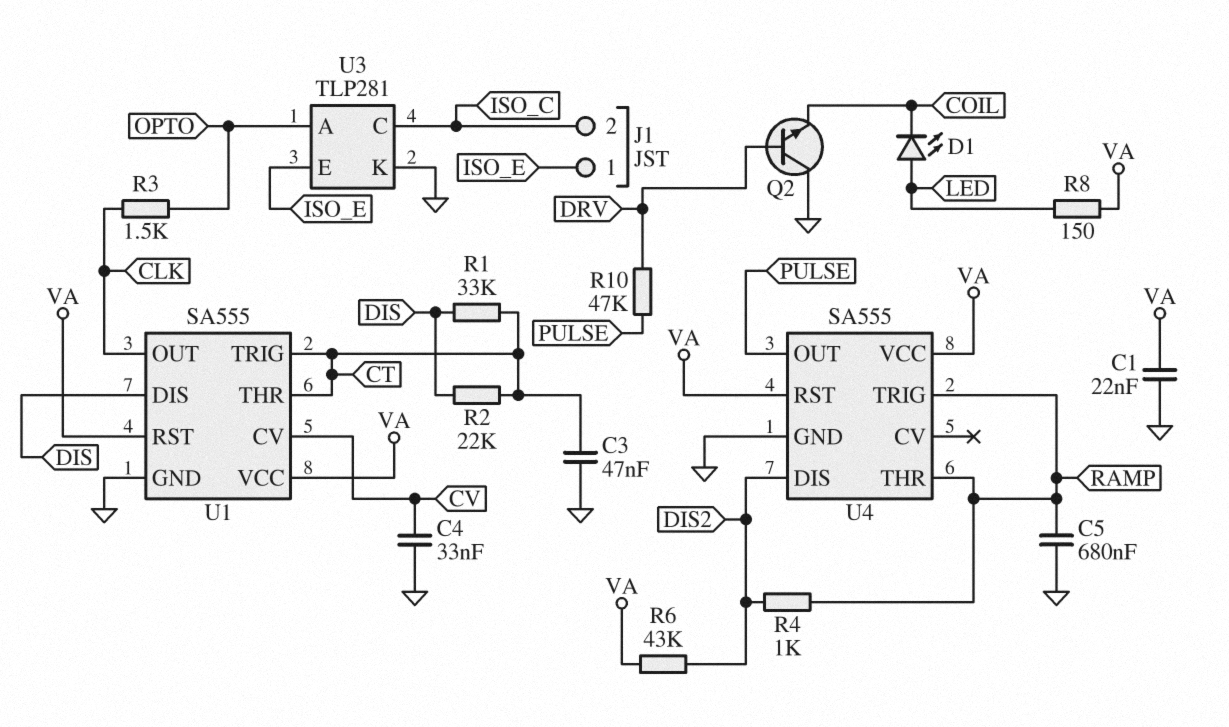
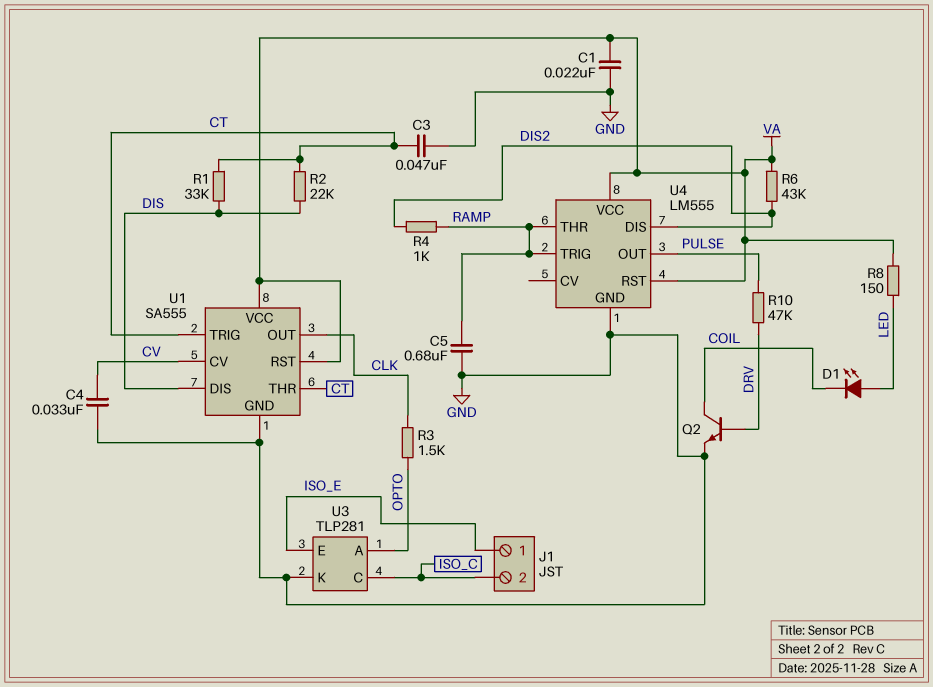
Q2: NPN (B DRV, C GND, E COIL) -> NPN (B DRV, C COIL, E GND)
U4: SA555 -> LM555

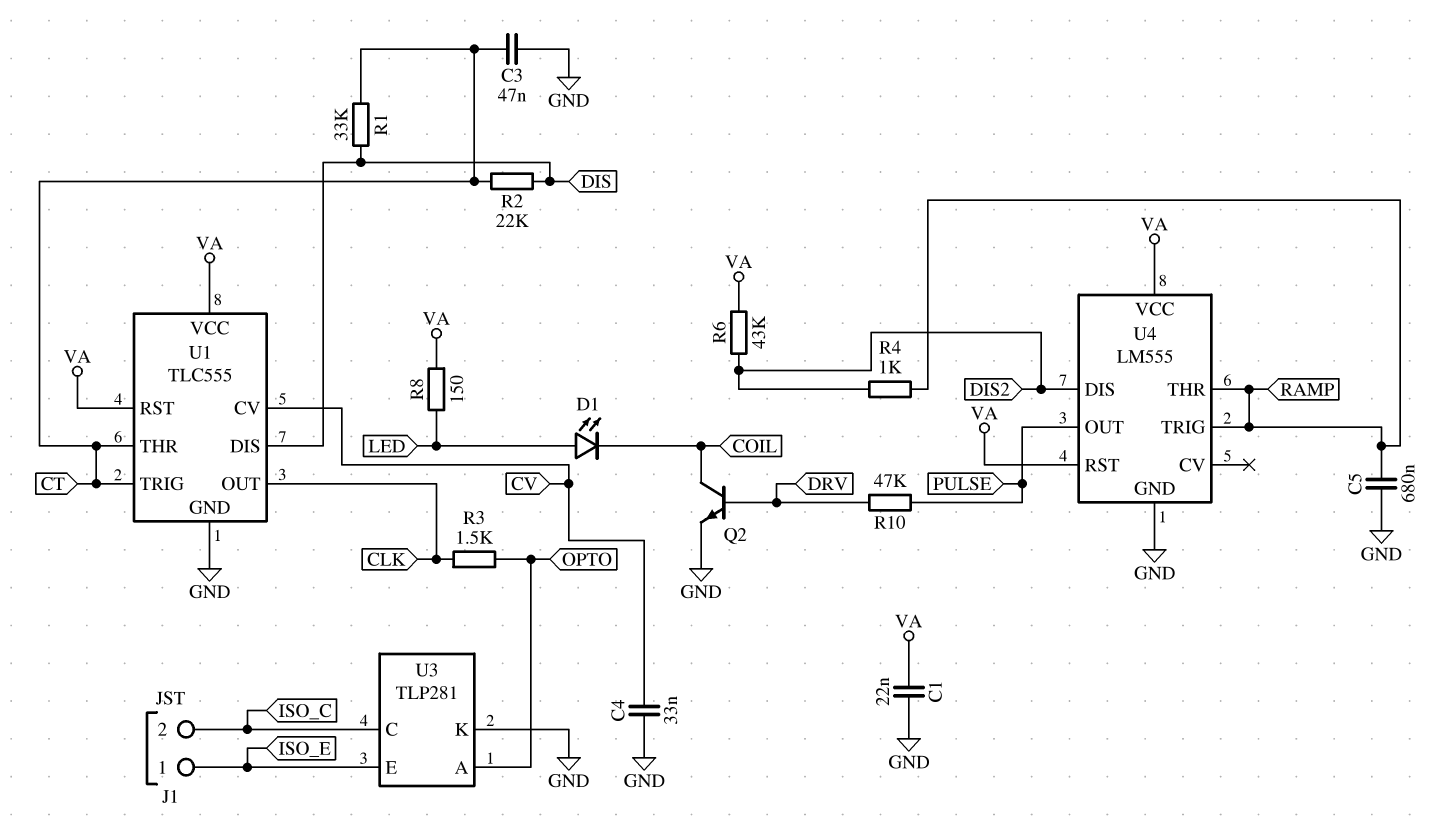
U1: SA555 -> TLC555

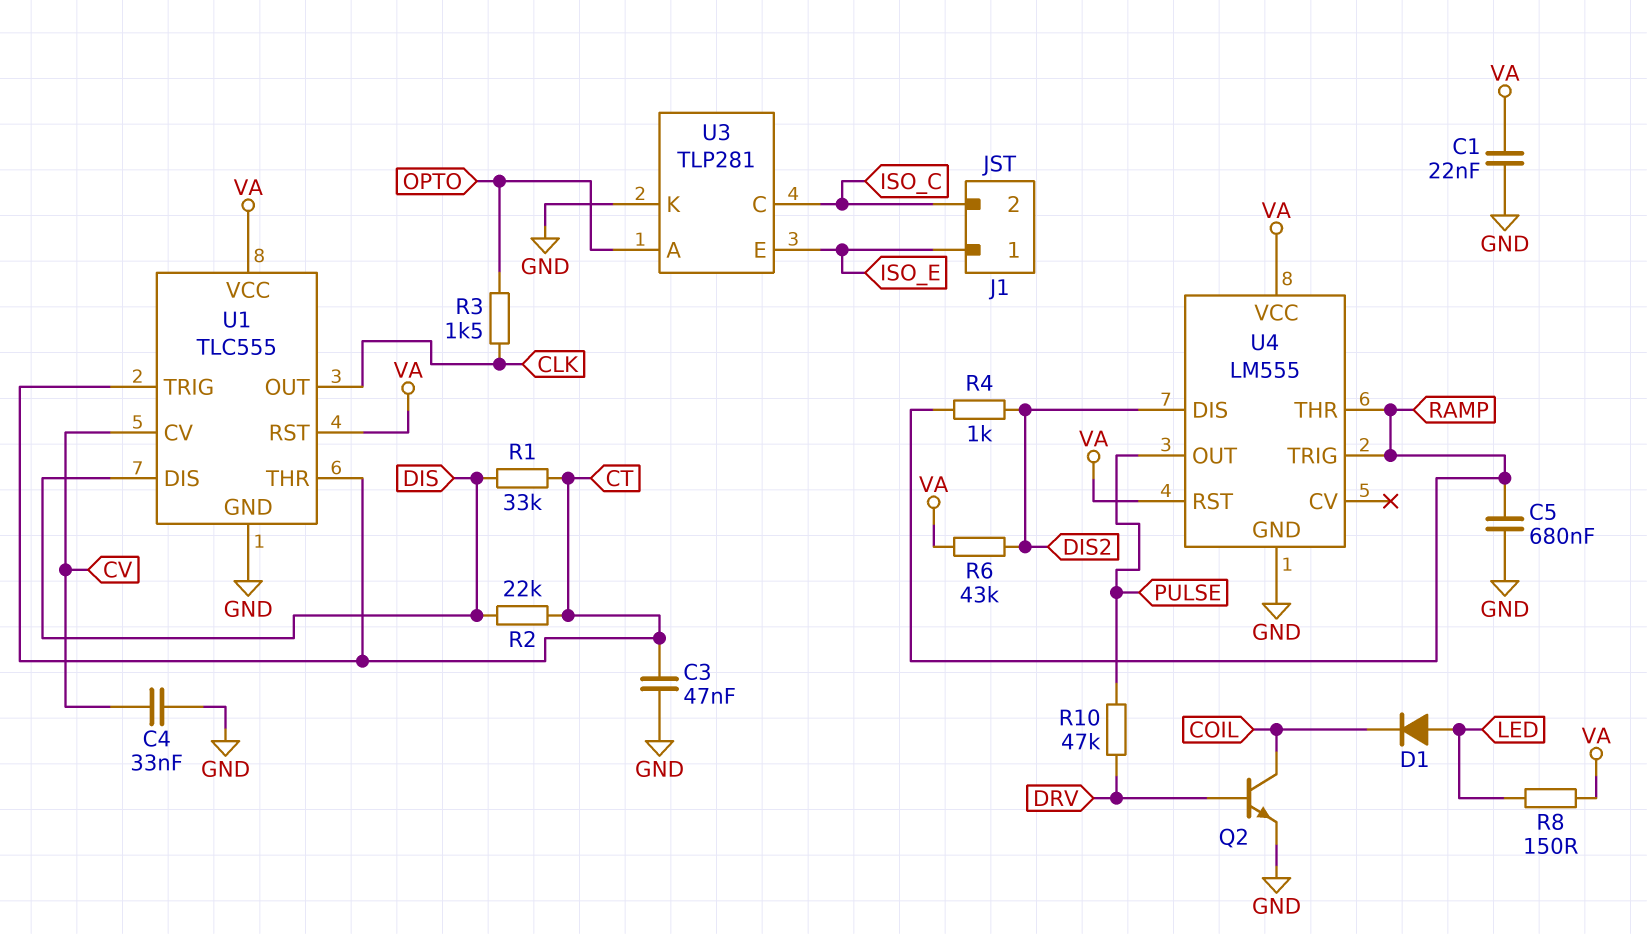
D1: LED (A LED, K COIL) -> diode (A LED, K COIL)

